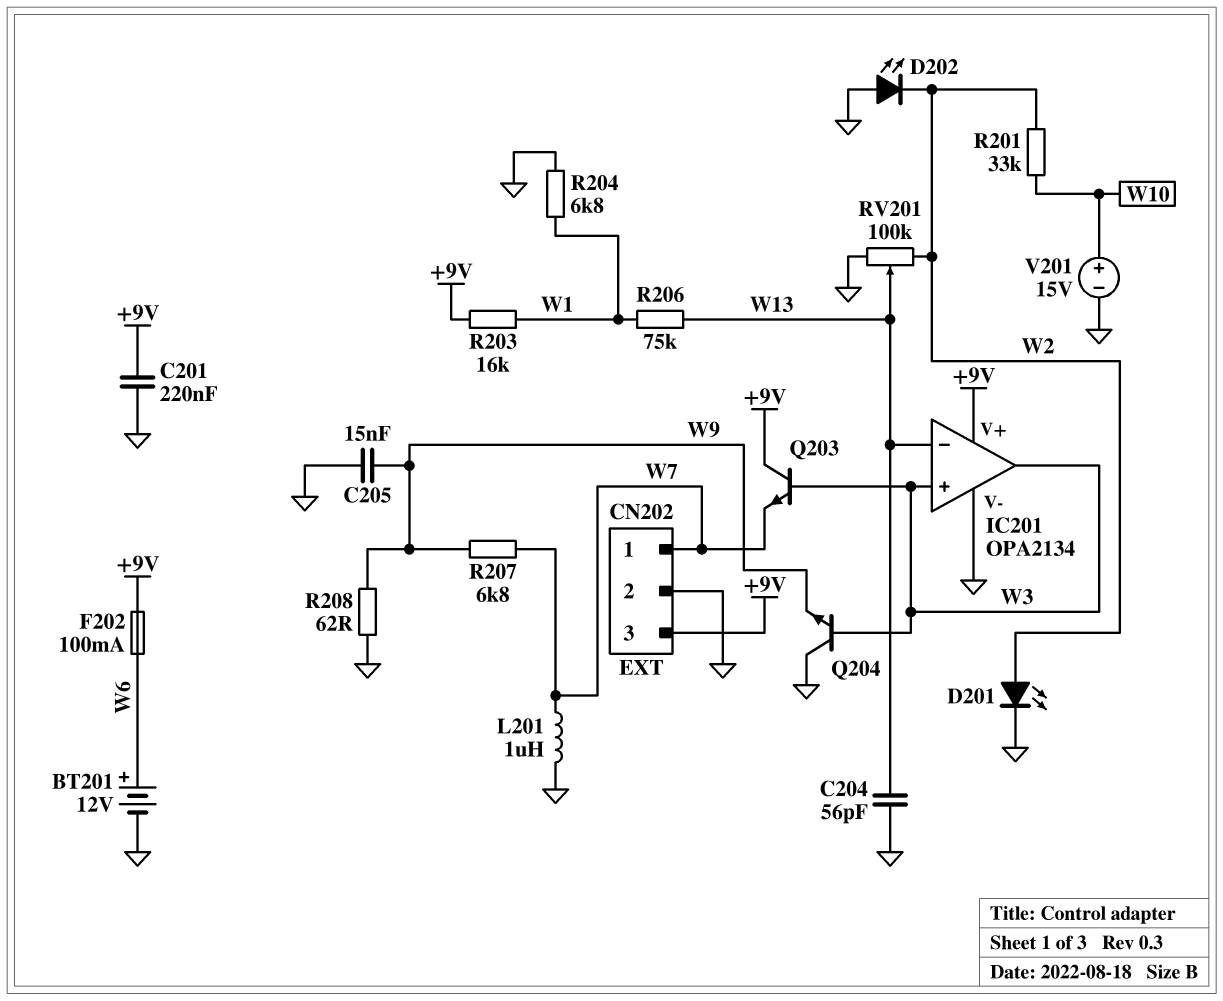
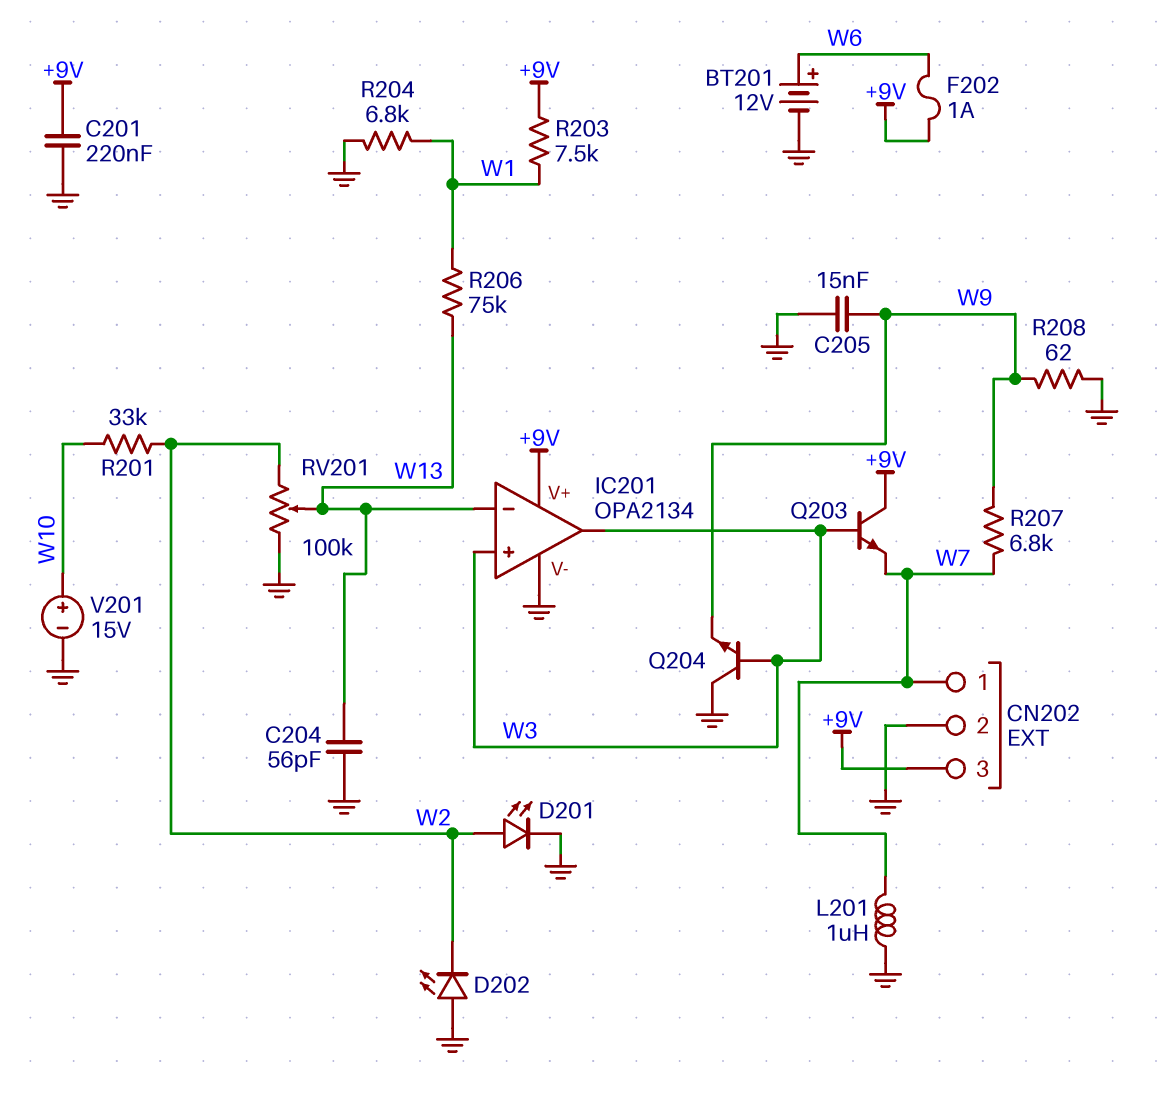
F202: 100mA (+9V, W6) -> 1A (+9V, W6)
R203: 16k (+9V, W1) -> 7.5k (+9V, W1)

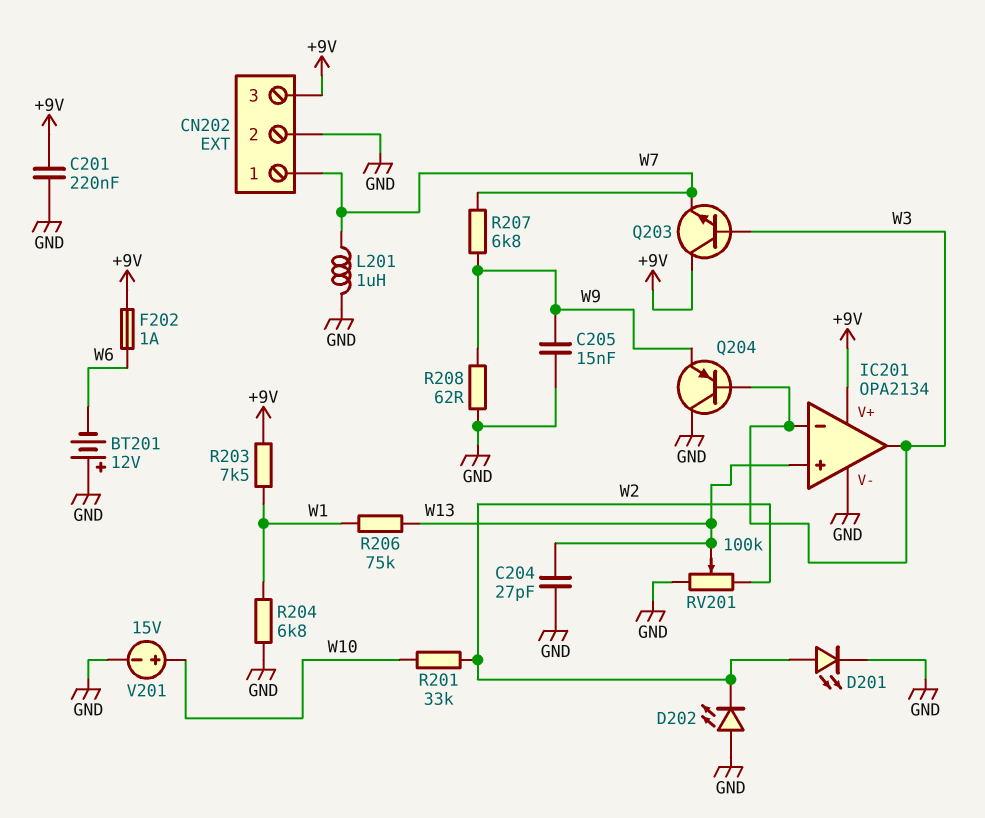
BT201: 12V (plus W6, minus GND) -> 12V (plus GND, minus W6)
C204: 56pF (GND, W13) -> 27pF (GND, W13)
IC201 pin in+: W3 -> W13
IC201 pin in-: W13 -> W3
Q204: NPN (B W3, C GND, E W9) -> PNP (B W3, C GND, E W9)

